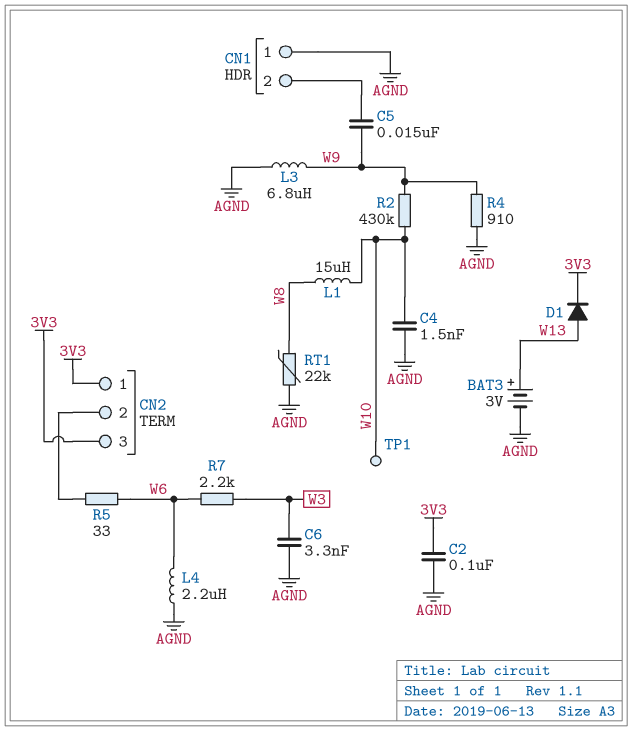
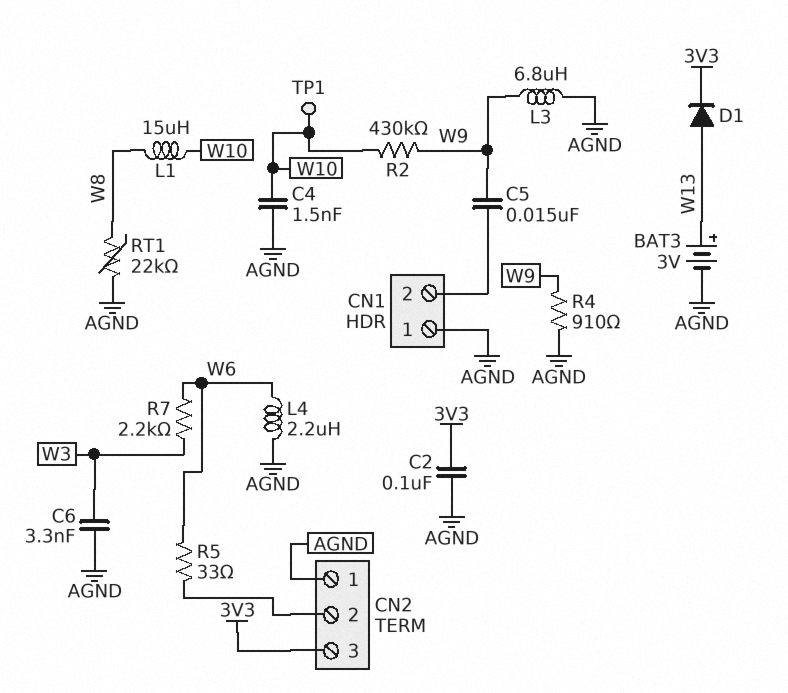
CN2 pin 1: 3V3 -> AGND

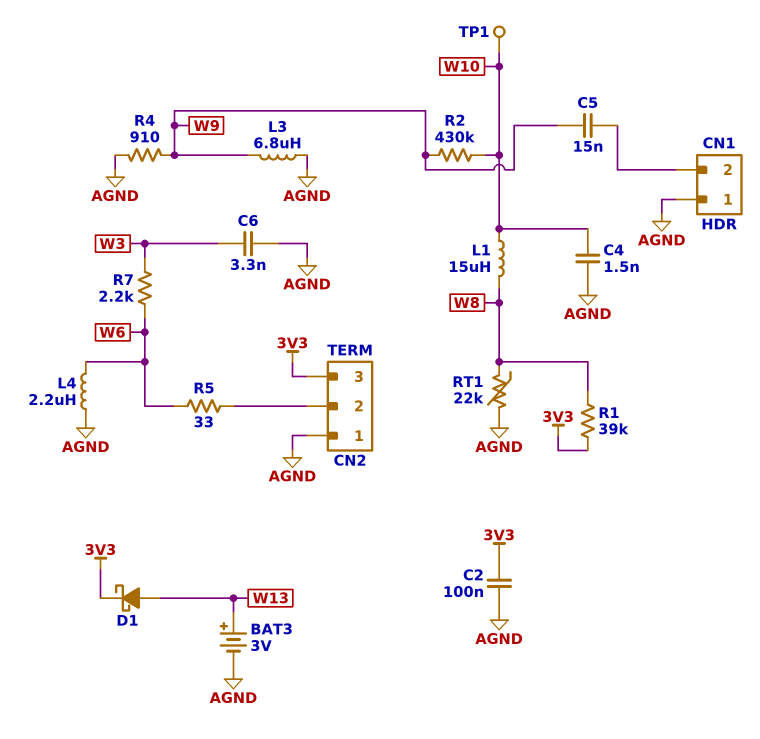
D1: diode (A W13, K 3V3) -> schottky (A W13, K 3V3)
R1: none -> 39k (3V3, W8)

